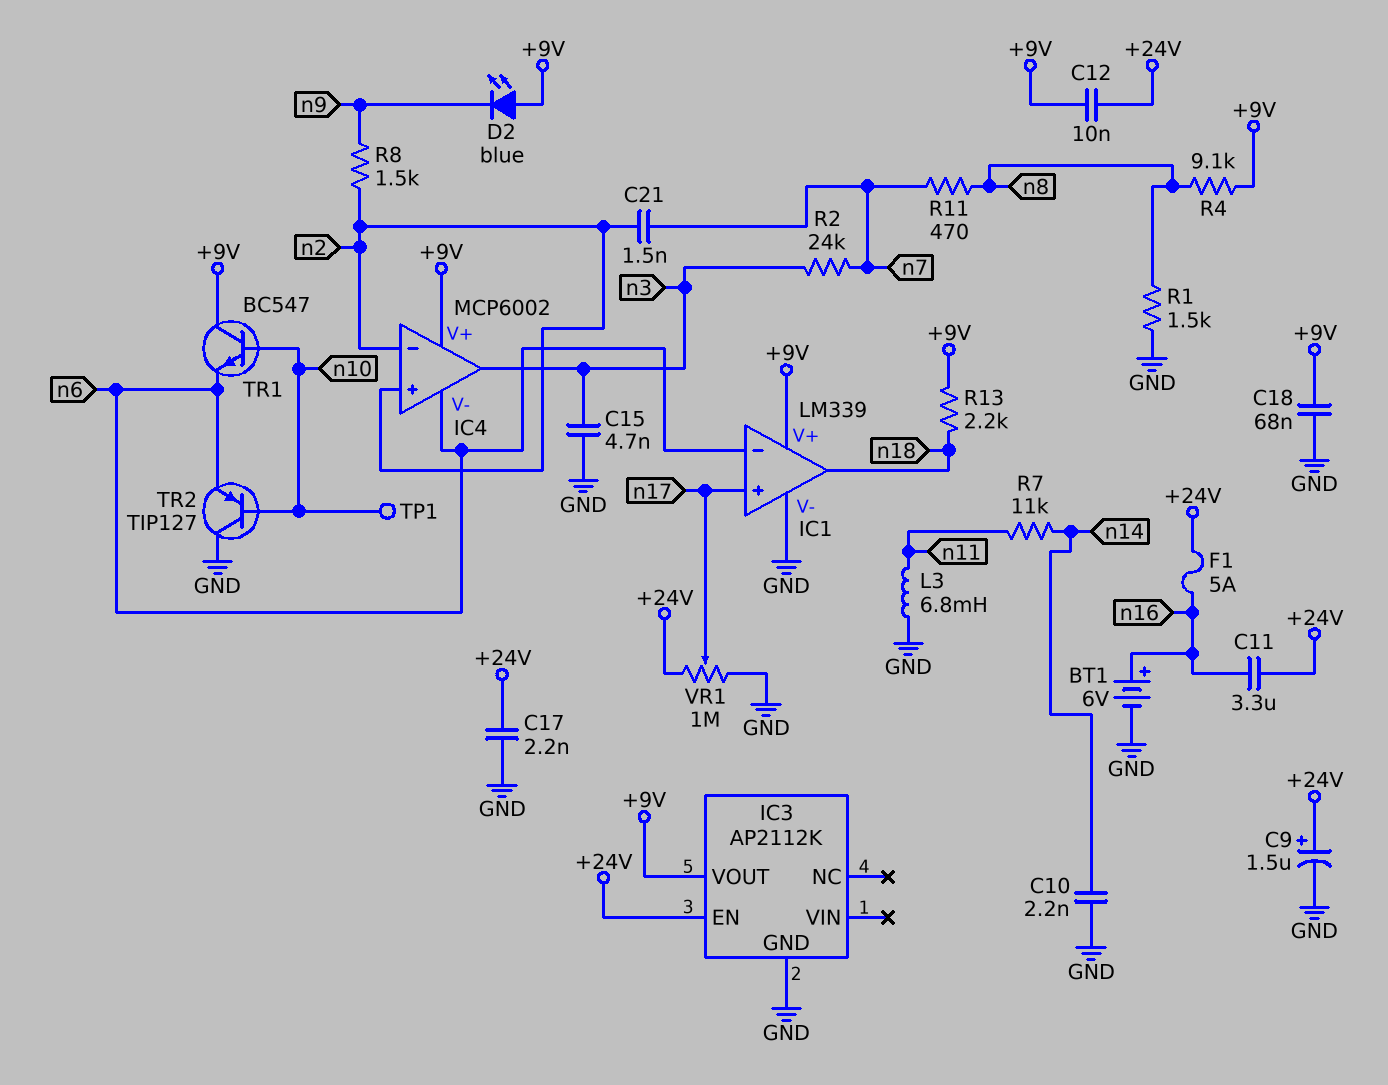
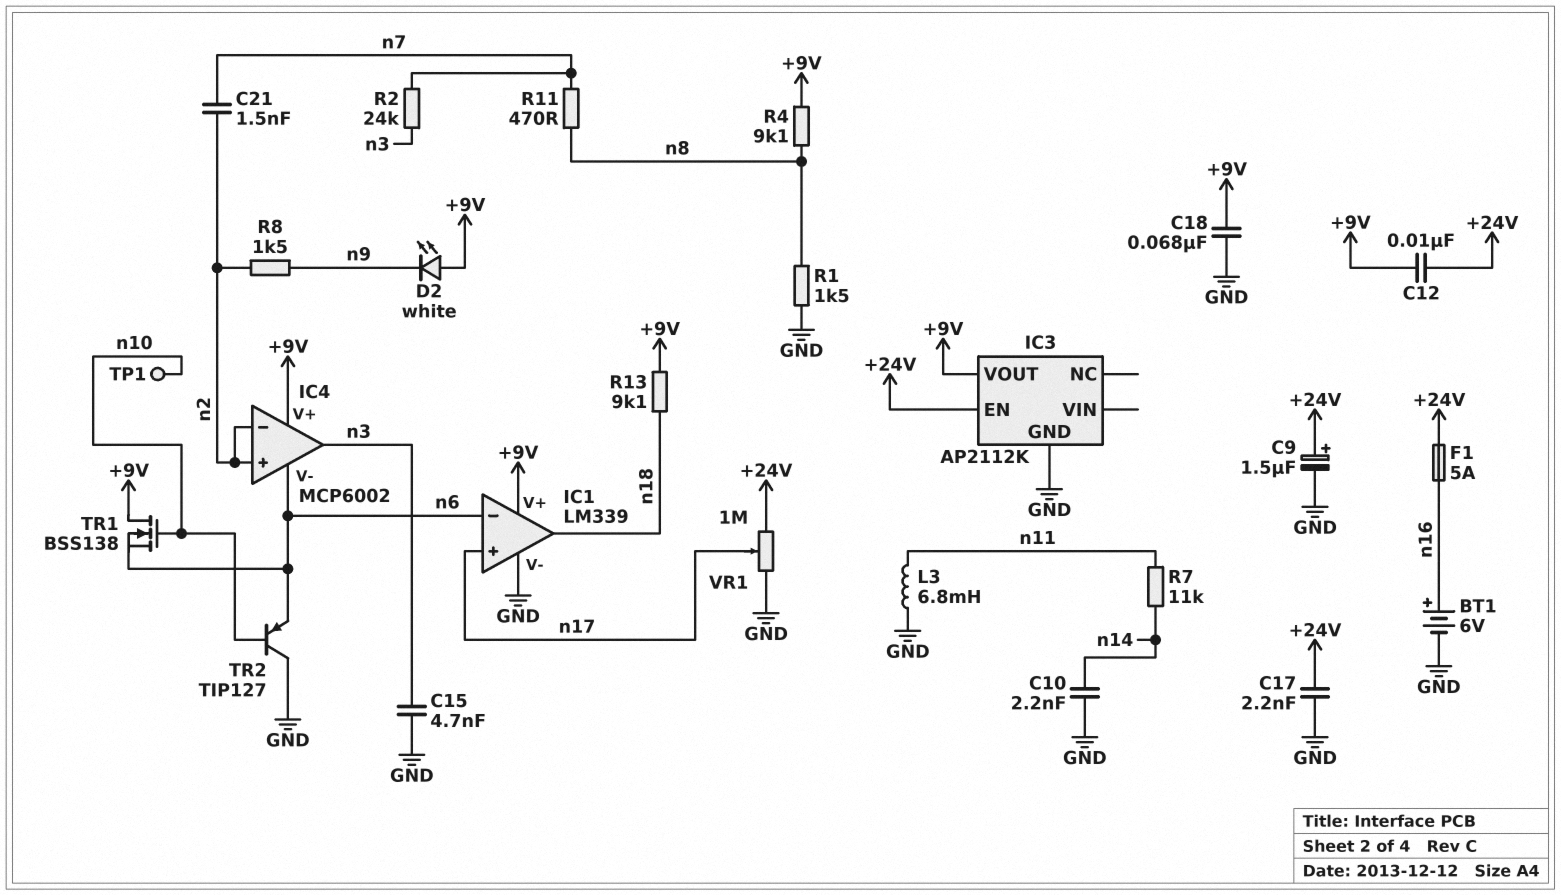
C11: 3.3uF (+24V, n16) -> none
D2: LED blue (A +9V, K n9) -> LED white (A +9V, K n9)
R13: 2.2k (+9V, n18) -> 9.1k (+9V, n18)
TR1: NPN BC547 (B n10, C +9V, E n6) -> NMOS BSS138 (G n10, D +9V, S n6)

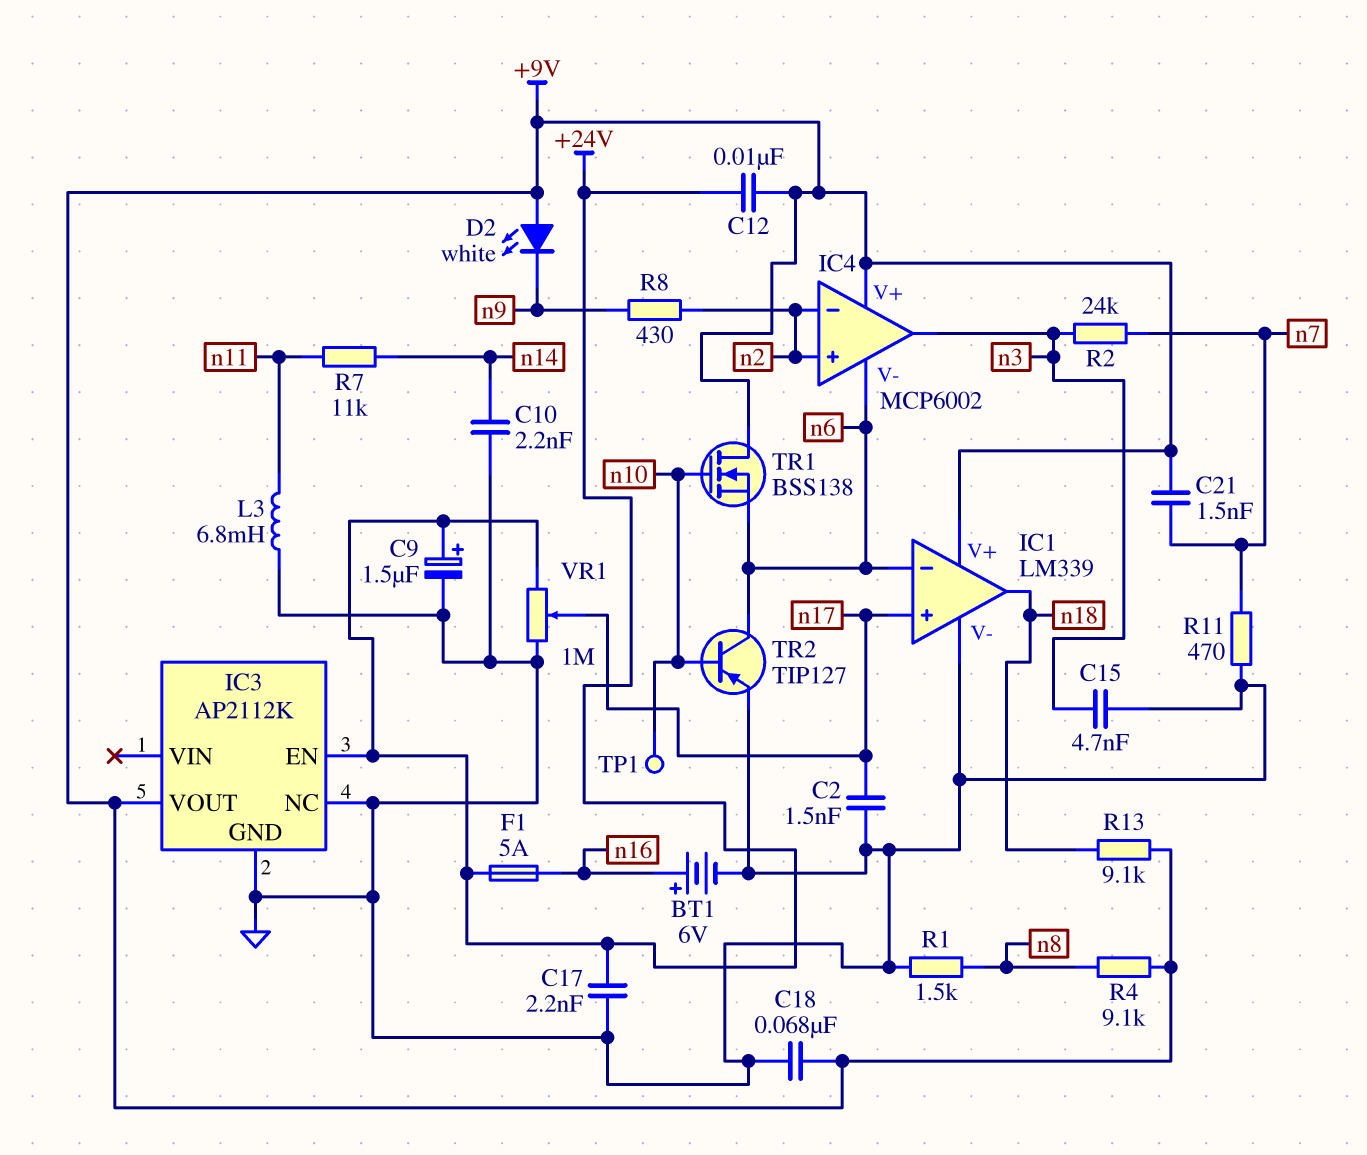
C2: none -> 1.5nF (GND, n17)
C21: 1.5nF (n2, n7) -> 1.5nF (+9V, n7)
IC3 pin NC: none -> GND
R8: 1.5k (n2, n9) -> 430 (n2, n9)
R11: 470 (n7, n8) -> 470 (GND, n7)
TR2: PNP TIP127 (B n10, C GND, E n6) -> PNP TIP127 (B n10, C n6, E GND)

